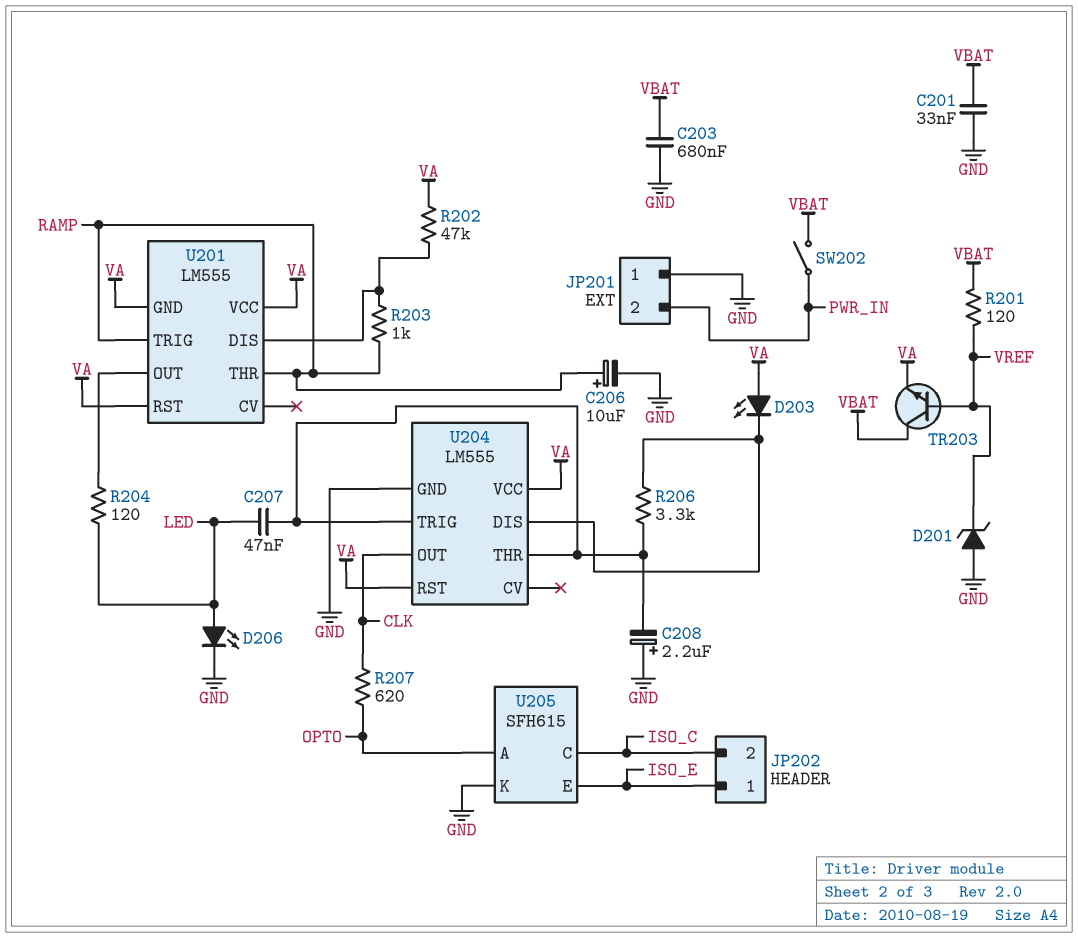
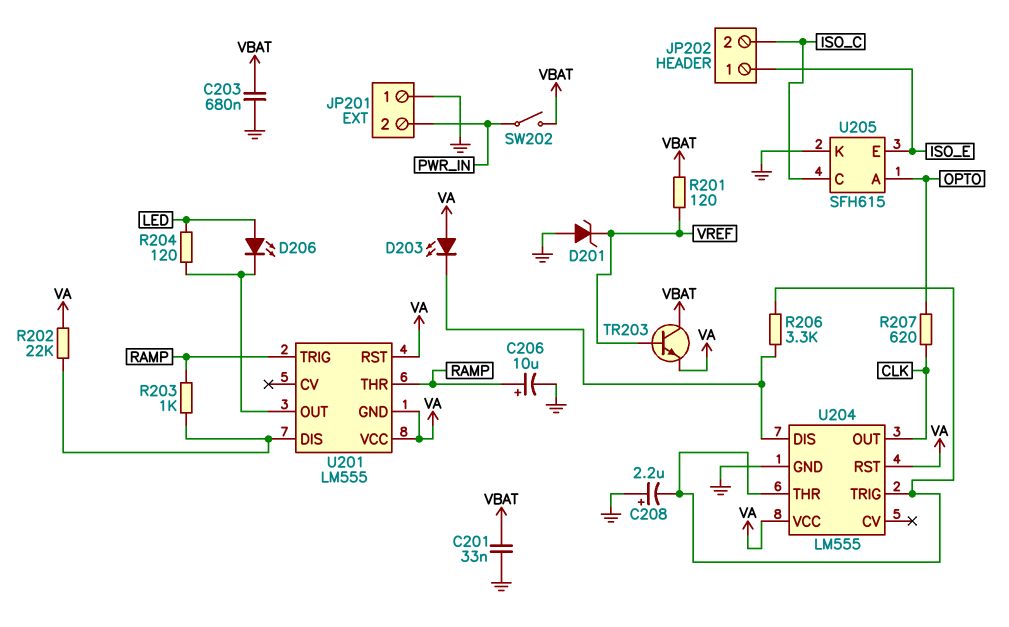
C207: 47nF (LED, U204/THR) -> none
D206: LED (A LED, K GND) -> LED (A LED, K U201/OUT)
R202: 47k (U201/DIS, VA) -> 22k (U201/DIS, VA)

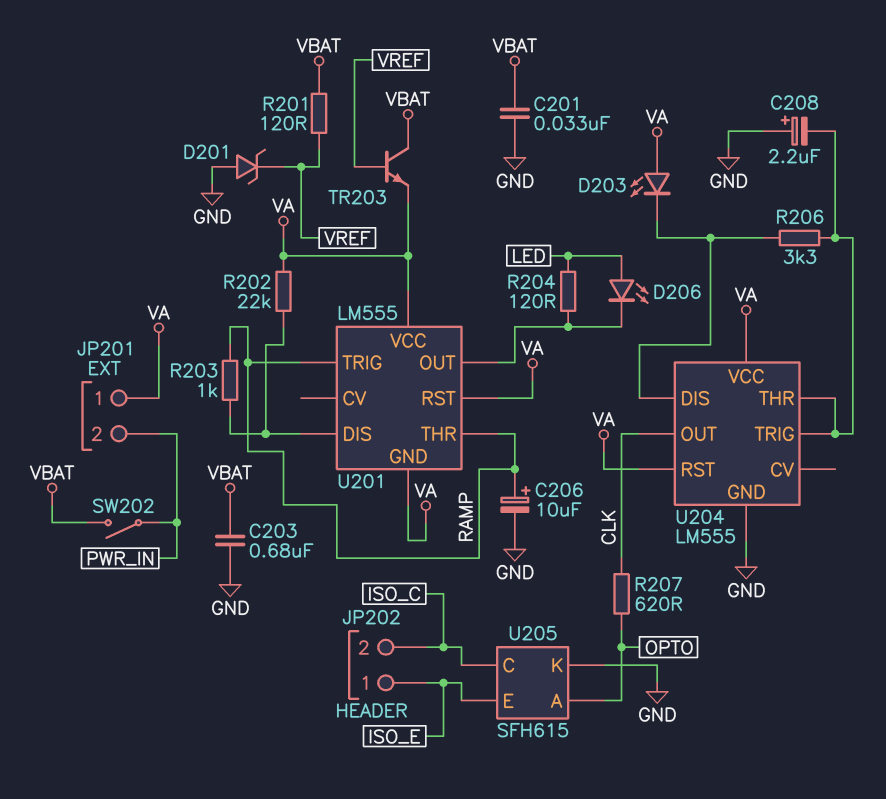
JP201 pin 1: GND -> VA

